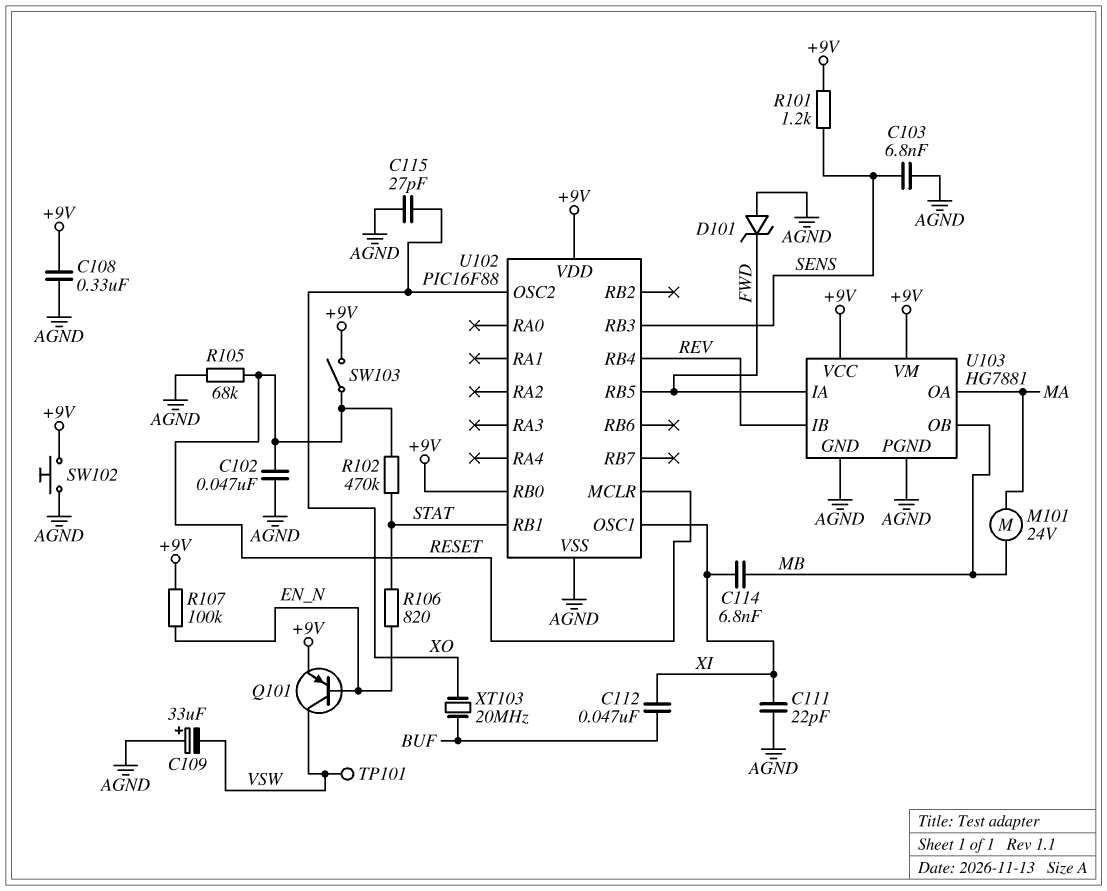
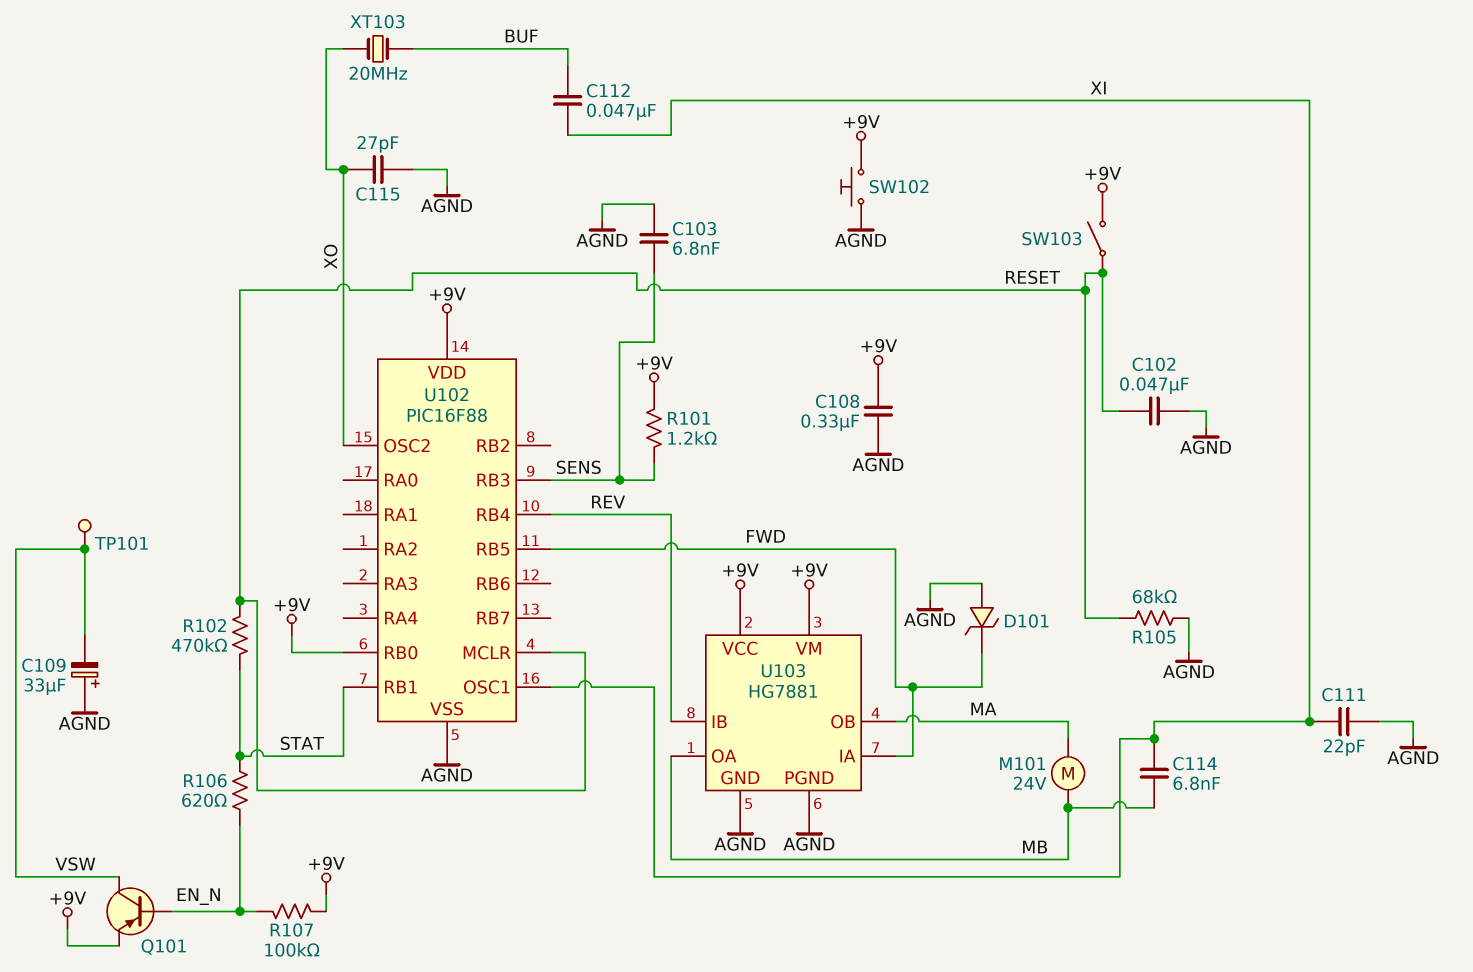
R106: 820 (EN_N, STAT) -> 620 (EN_N, STAT)
U103 pin OA: MA -> MB
U103 pin OB: MB -> MA

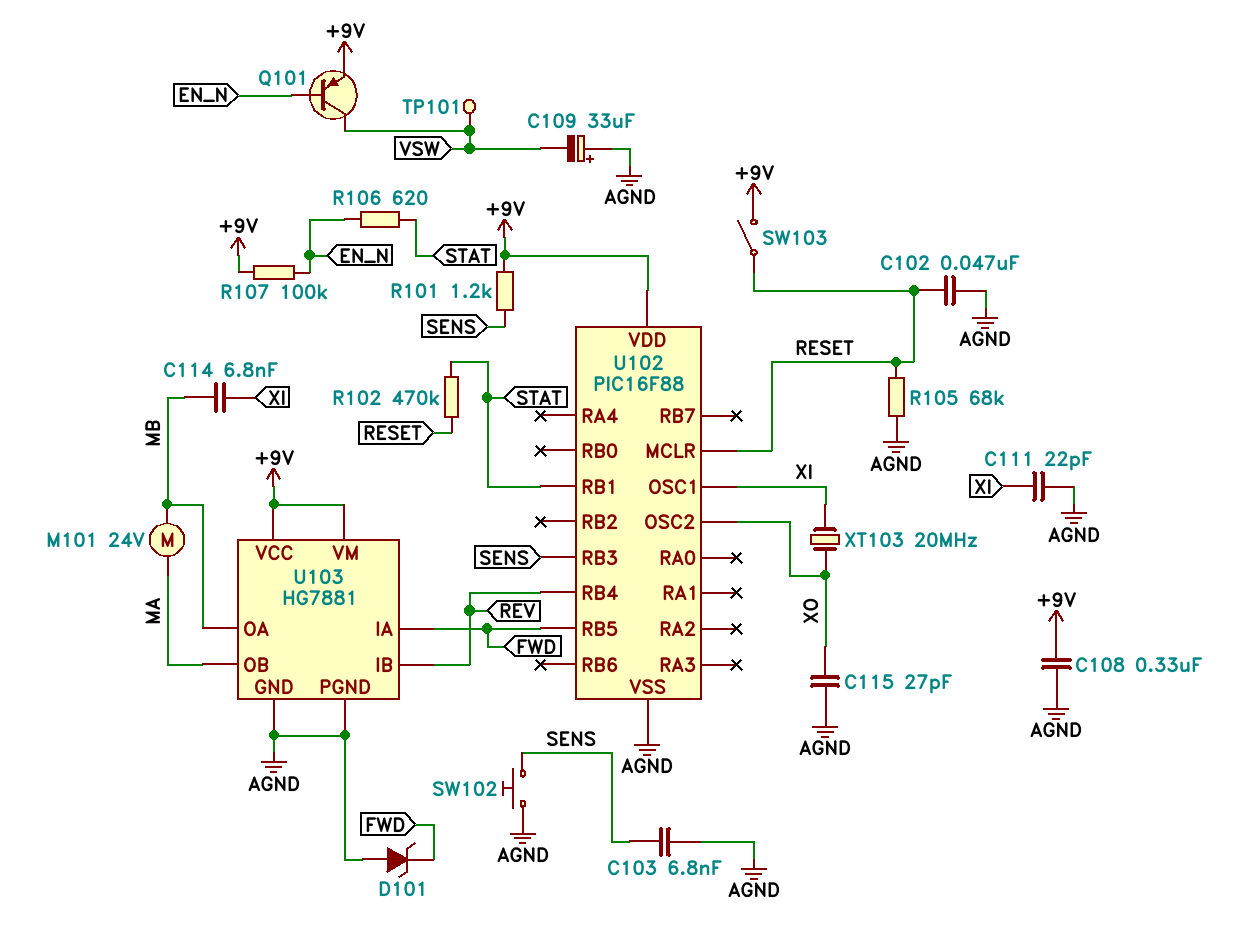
C112: 47nF (BUF, XI) -> none
SW102: button (+9V, AGND) -> button (AGND, SENS)
U102 pin RB0: +9V -> none
XT103: 20MHz (BUF, XO) -> 20MHz (XI, XO)

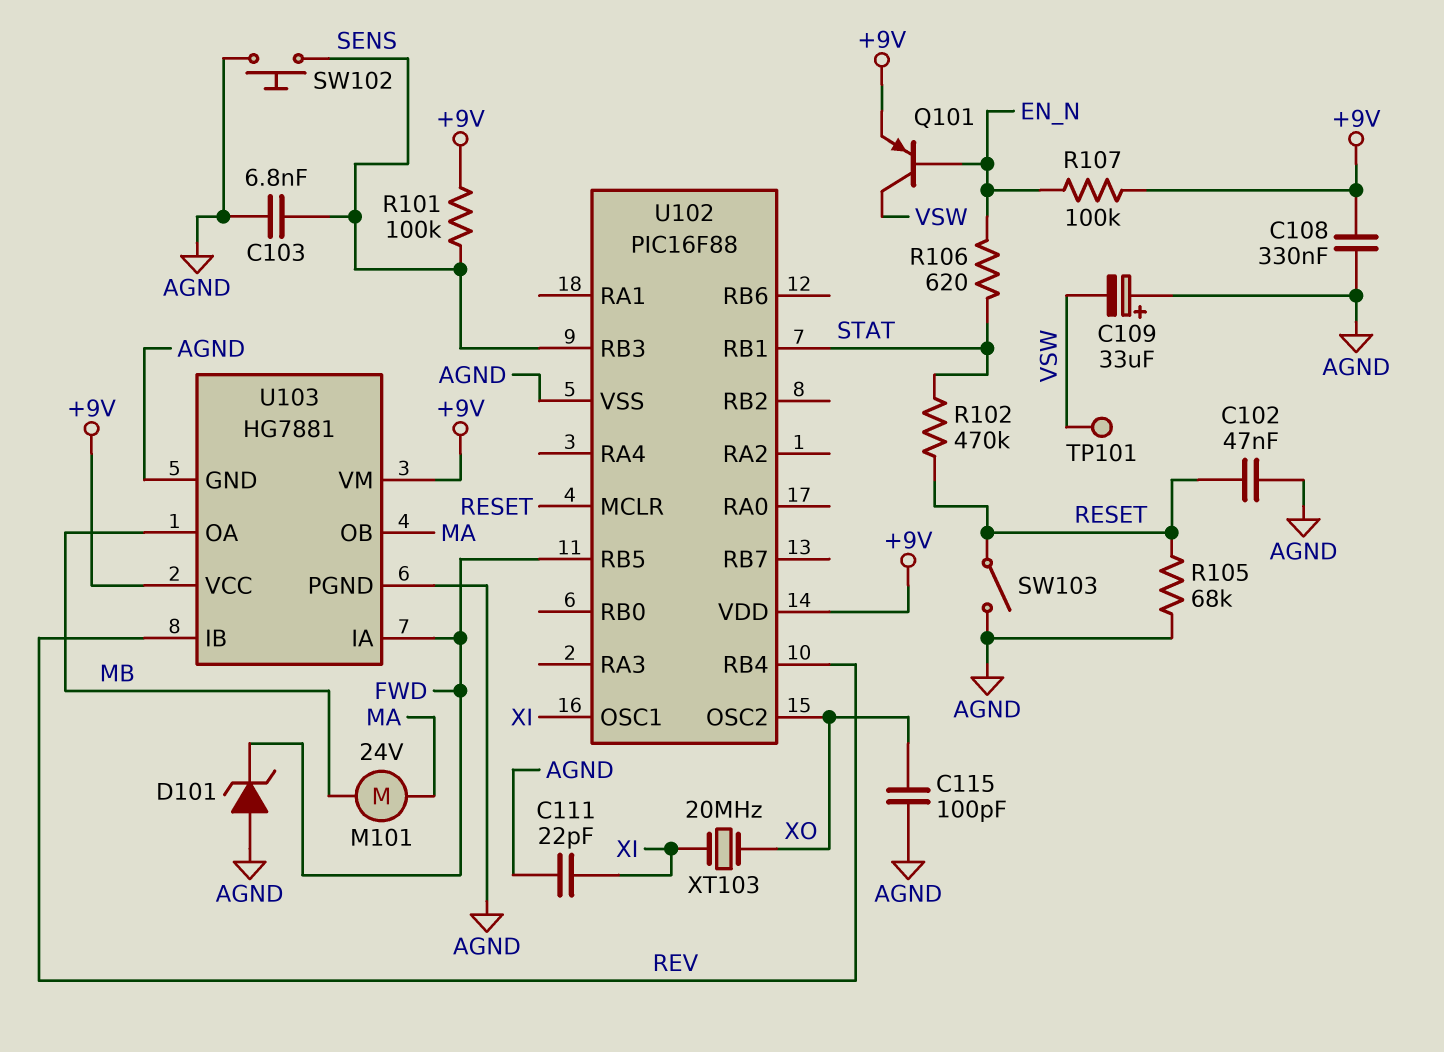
C114: 6.8nF (MB, XI) -> none
C115: 27pF (AGND, XO) -> 100pF (AGND, XO)
R101: 1.2k (+9V, SENS) -> 100k (+9V, SENS)
SW103: switch (+9V, RESET) -> switch (AGND, RESET)

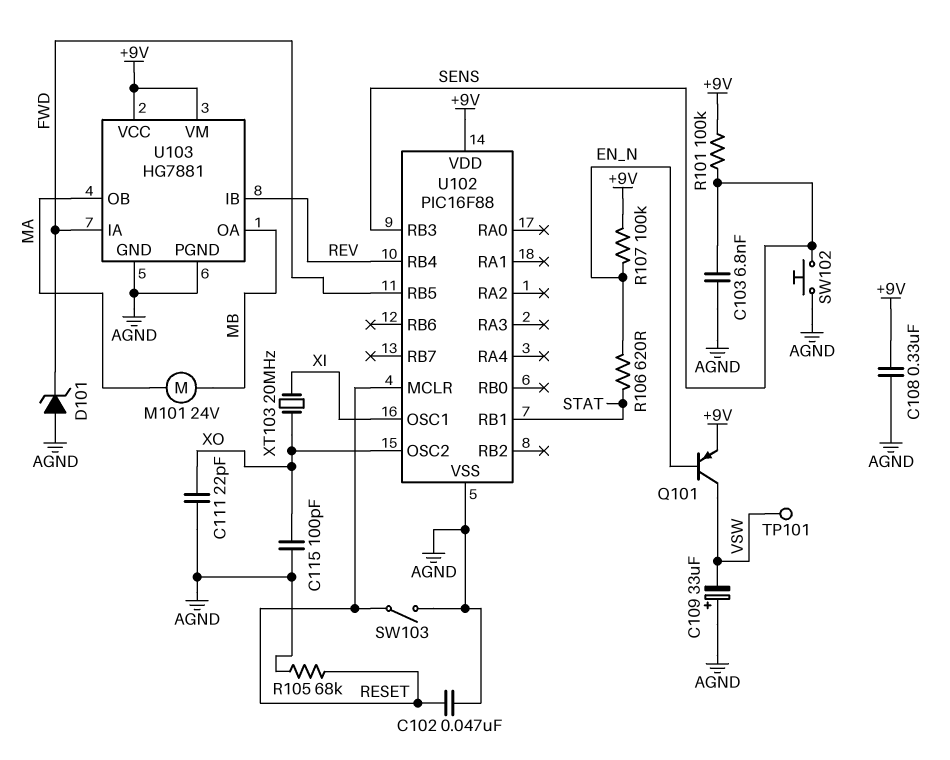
C111: 22pF (AGND, XI) -> 22pF (AGND, XO)
R102: 470k (RESET, STAT) -> none

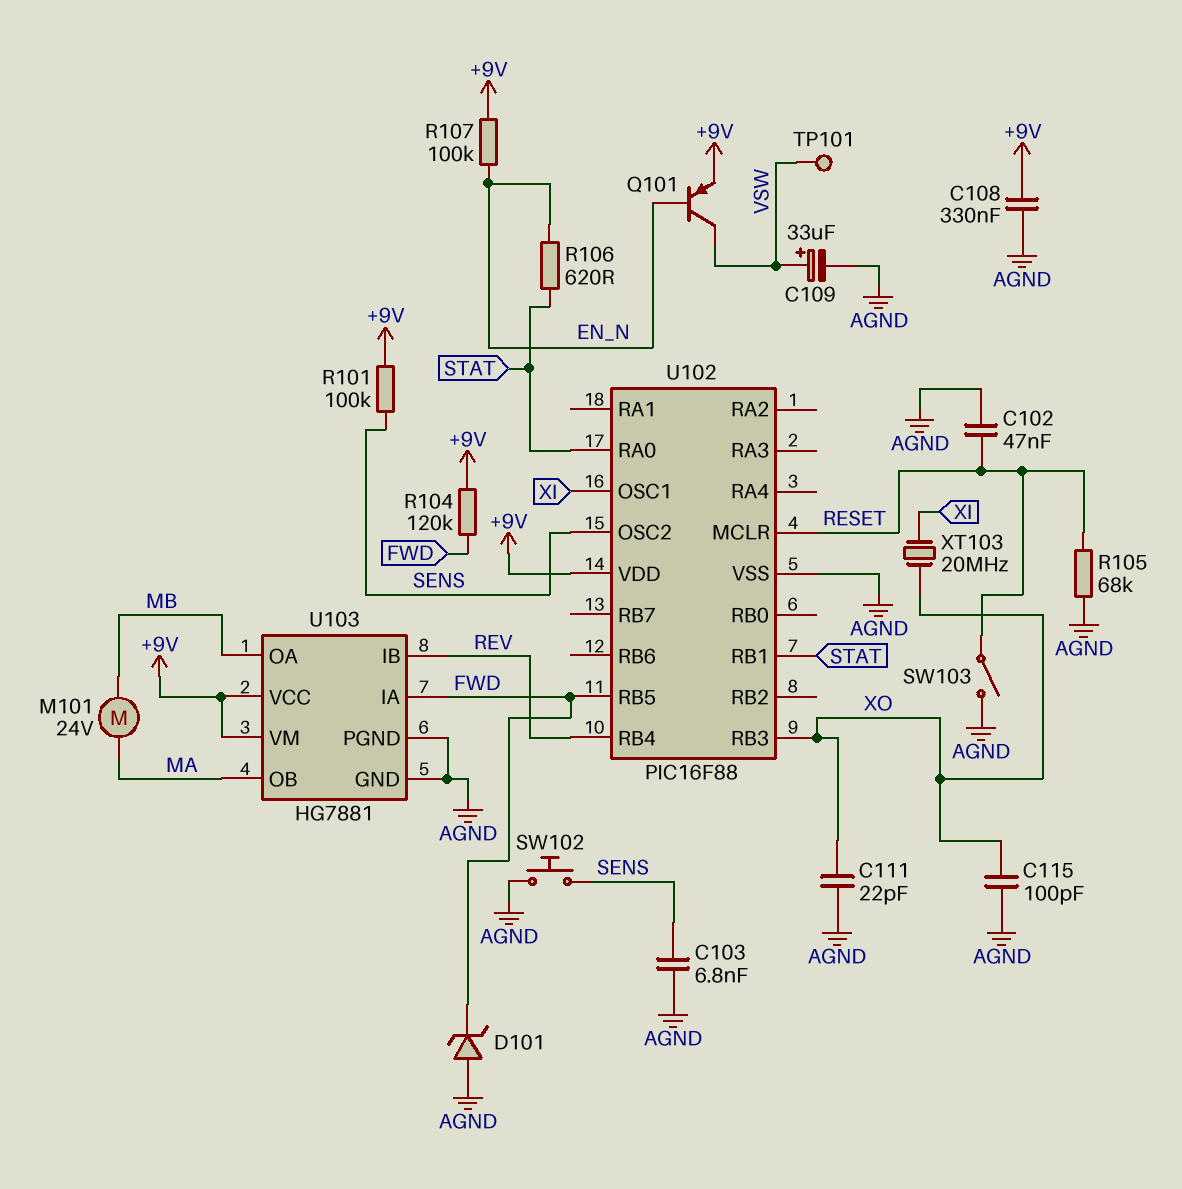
C109: 33uF (plus AGND, minus VSW) -> 33uF (plus VSW, minus AGND)
R104: none -> 120k (+9V, FWD)
U102 pin OSC2: XO -> SENS
U102 pin RA0: none -> STAT
U102 pin RB3: SENS -> XO

